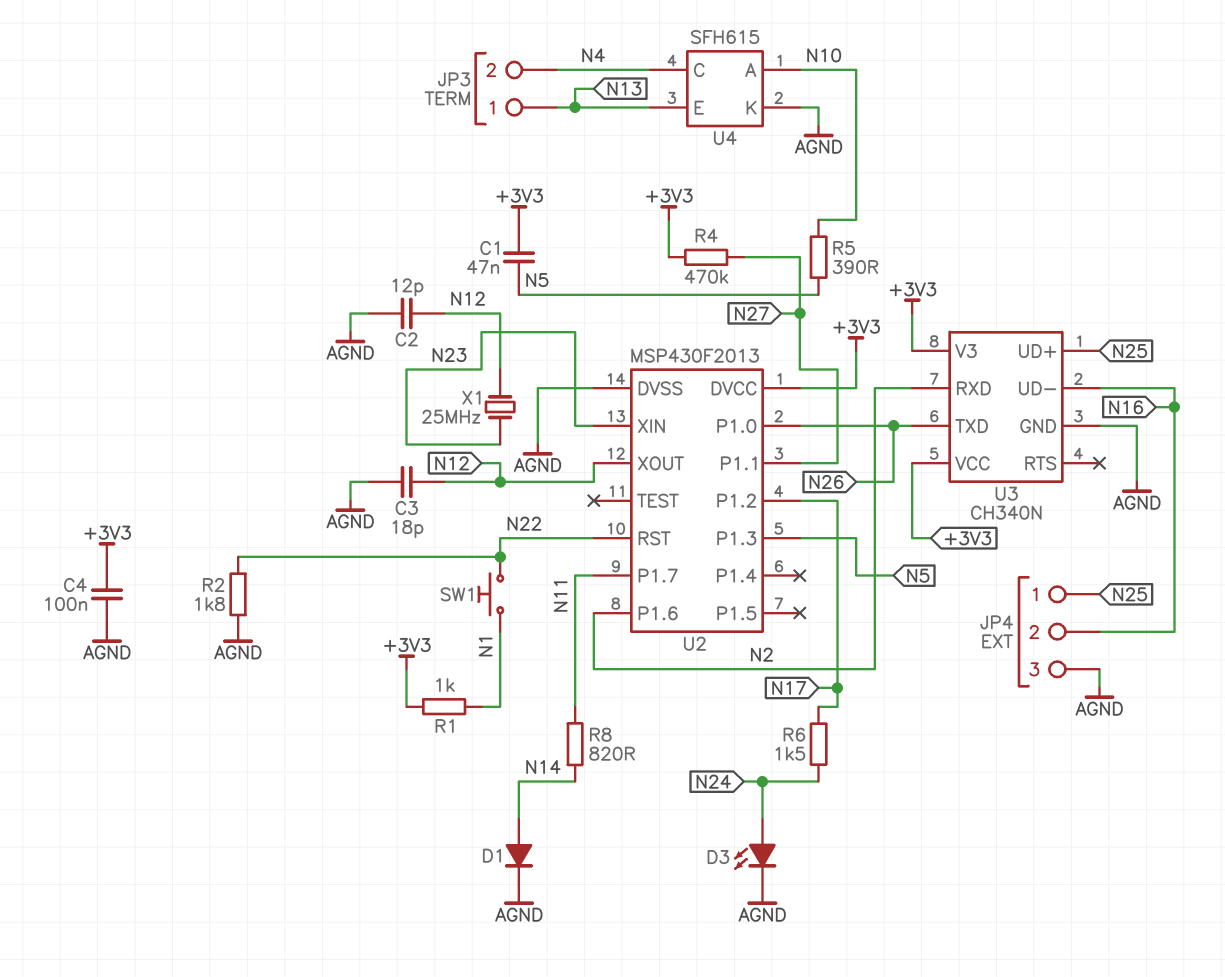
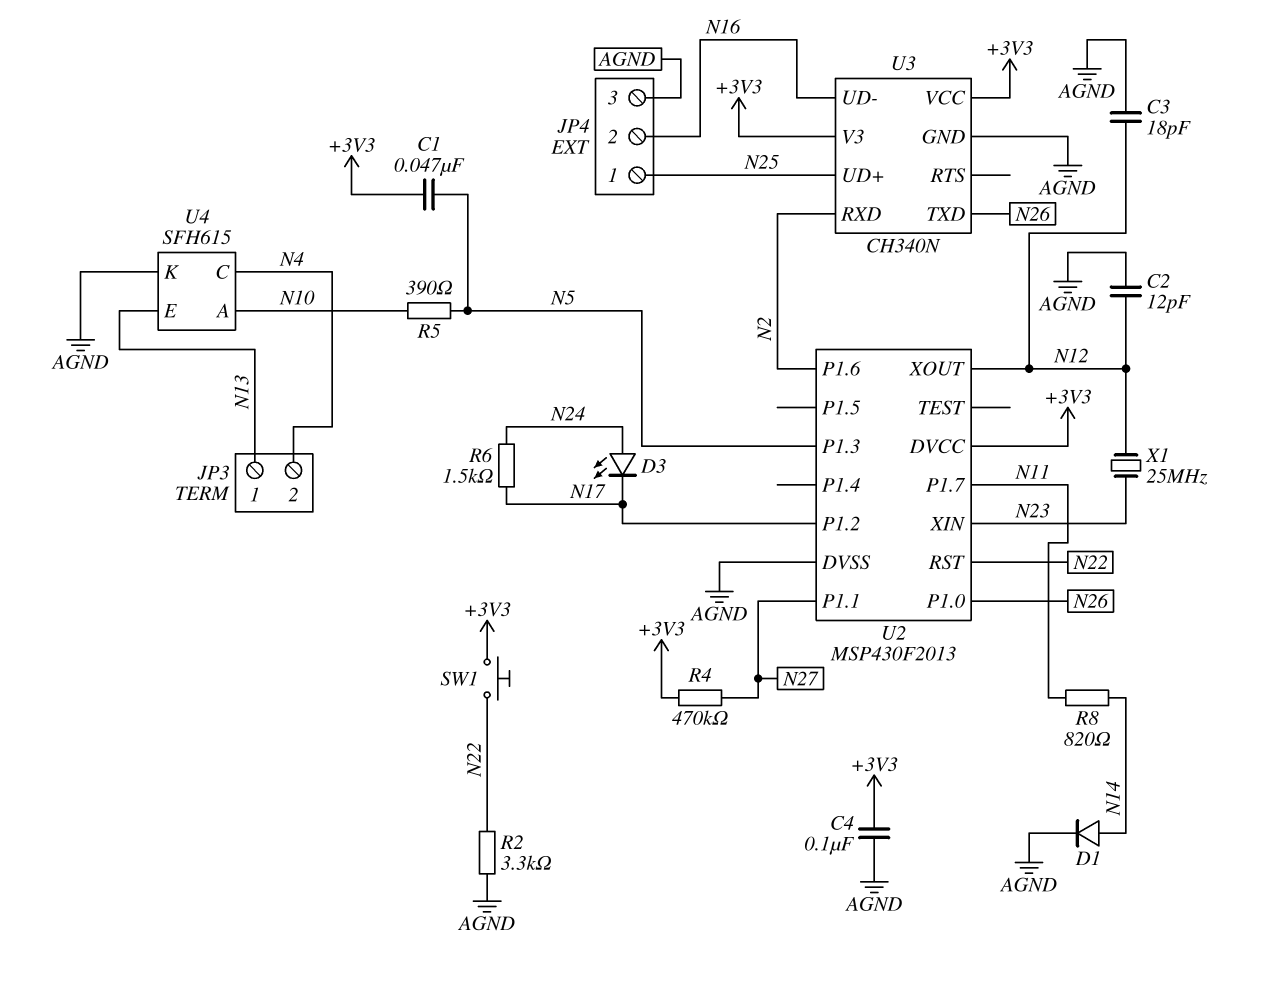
D3: LED (A N24, K AGND) -> LED (A N24, K N17)
R1: 1k (+3V3, N1) -> none
R2: 1.8k (AGND, N22) -> 3.3k (AGND, N22)
SW1: button (N1, N22) -> button (+3V3, N22)

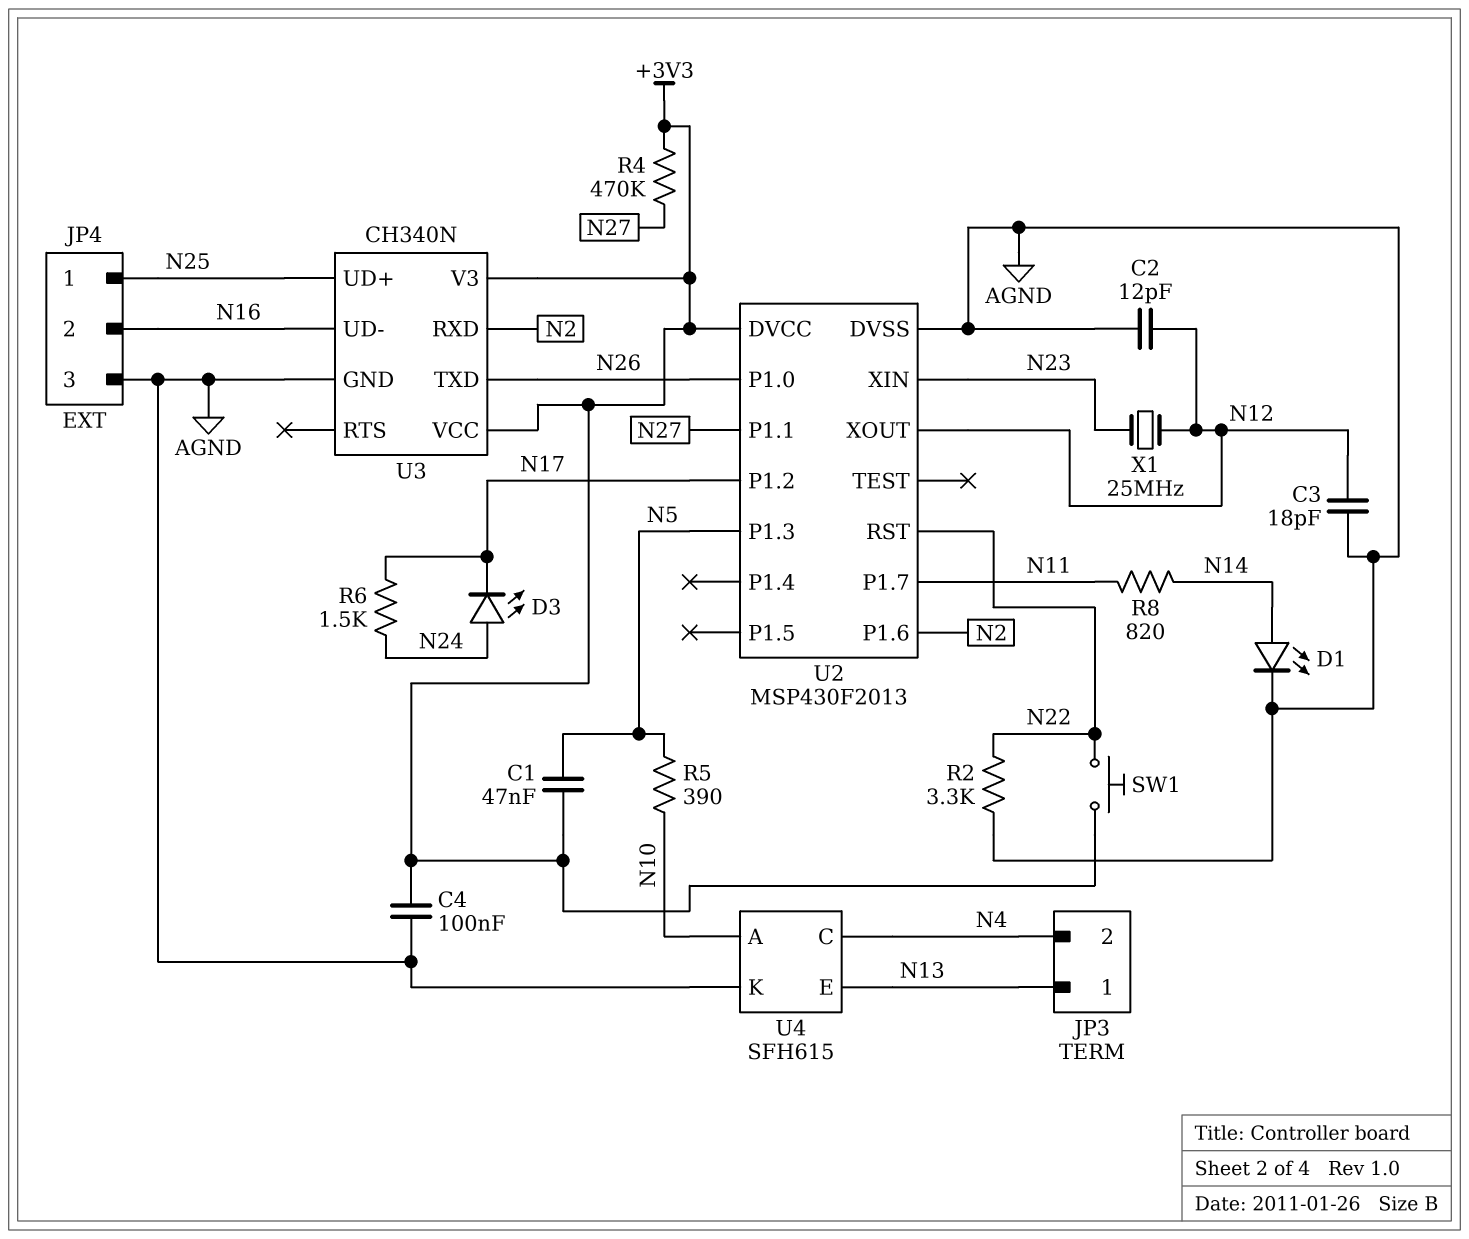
D1: diode (A N14, K AGND) -> LED (A N14, K AGND)

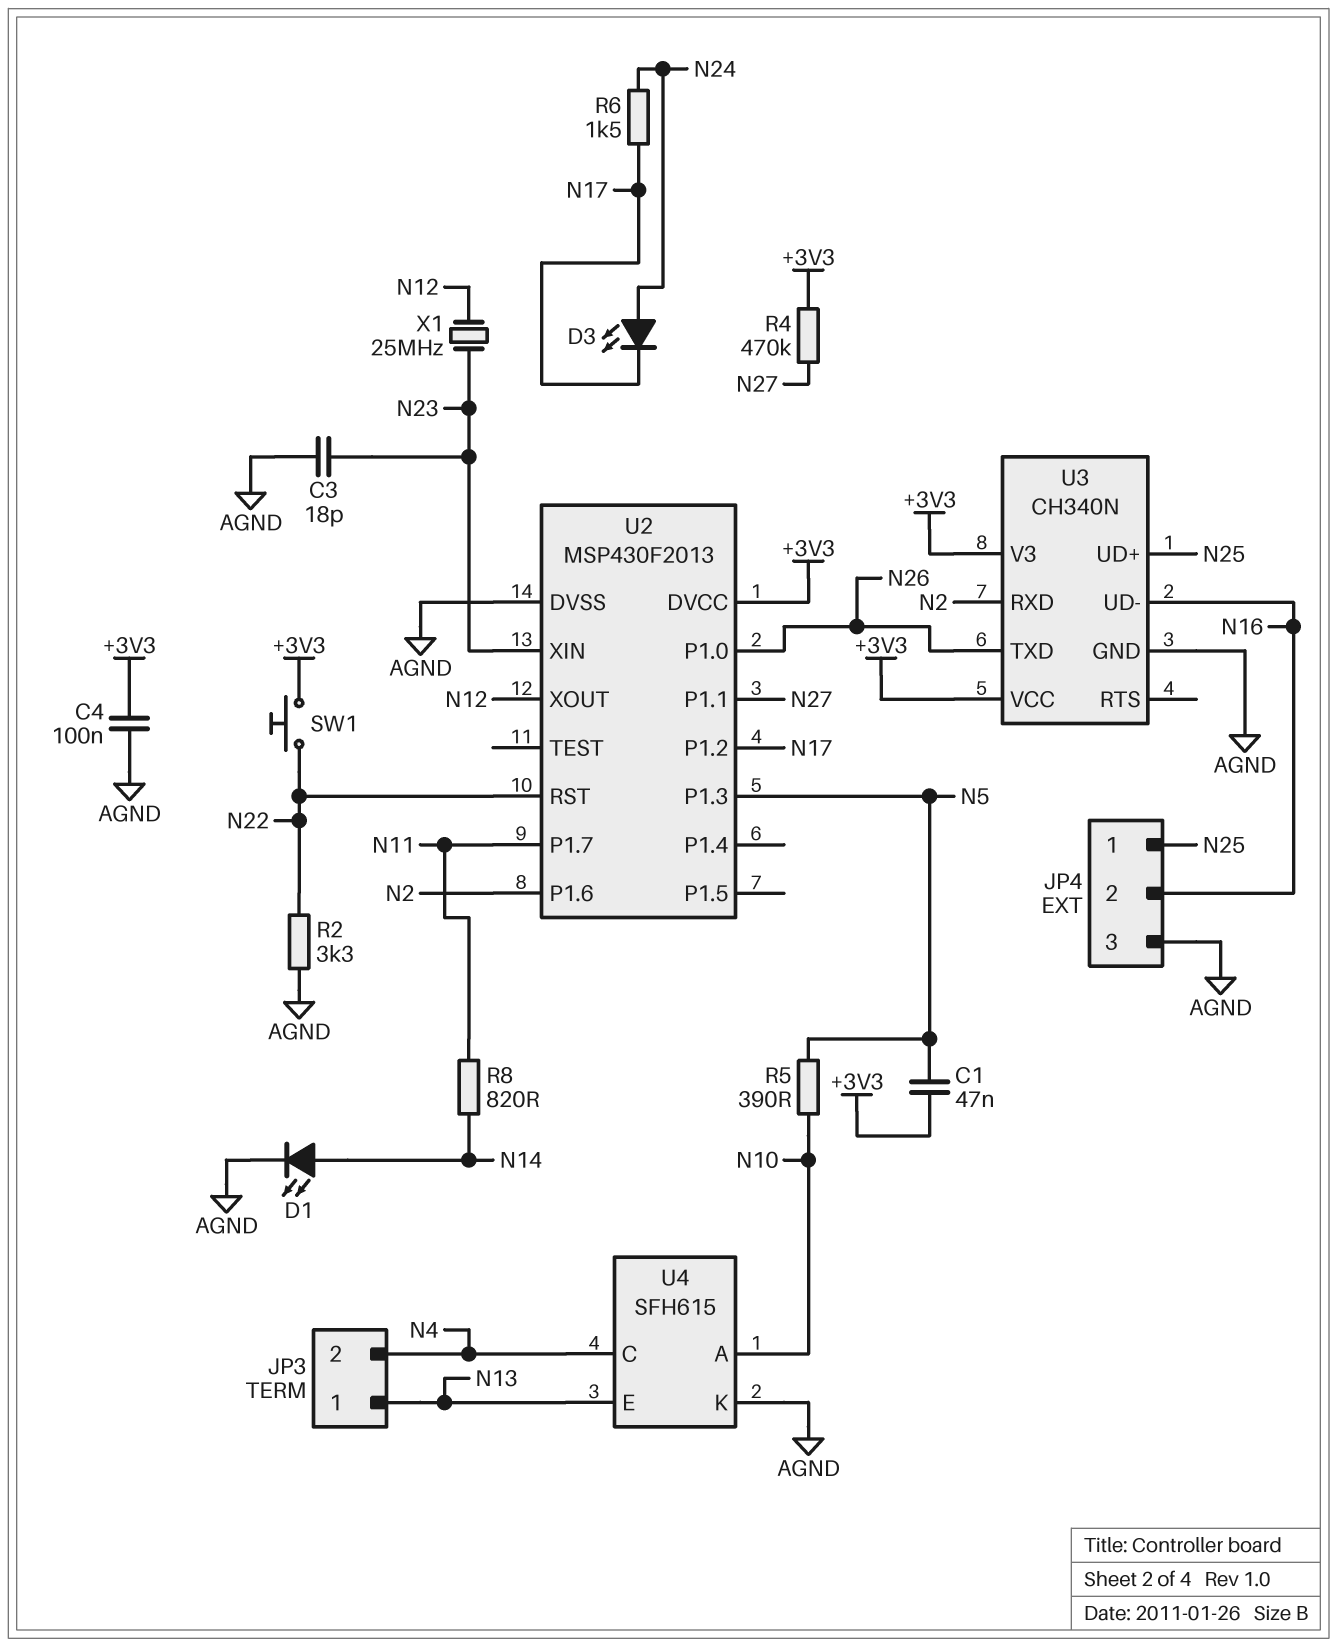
C2: 12pF (AGND, N12) -> none
C3: 18pF (AGND, N12) -> 18pF (AGND, N23)

